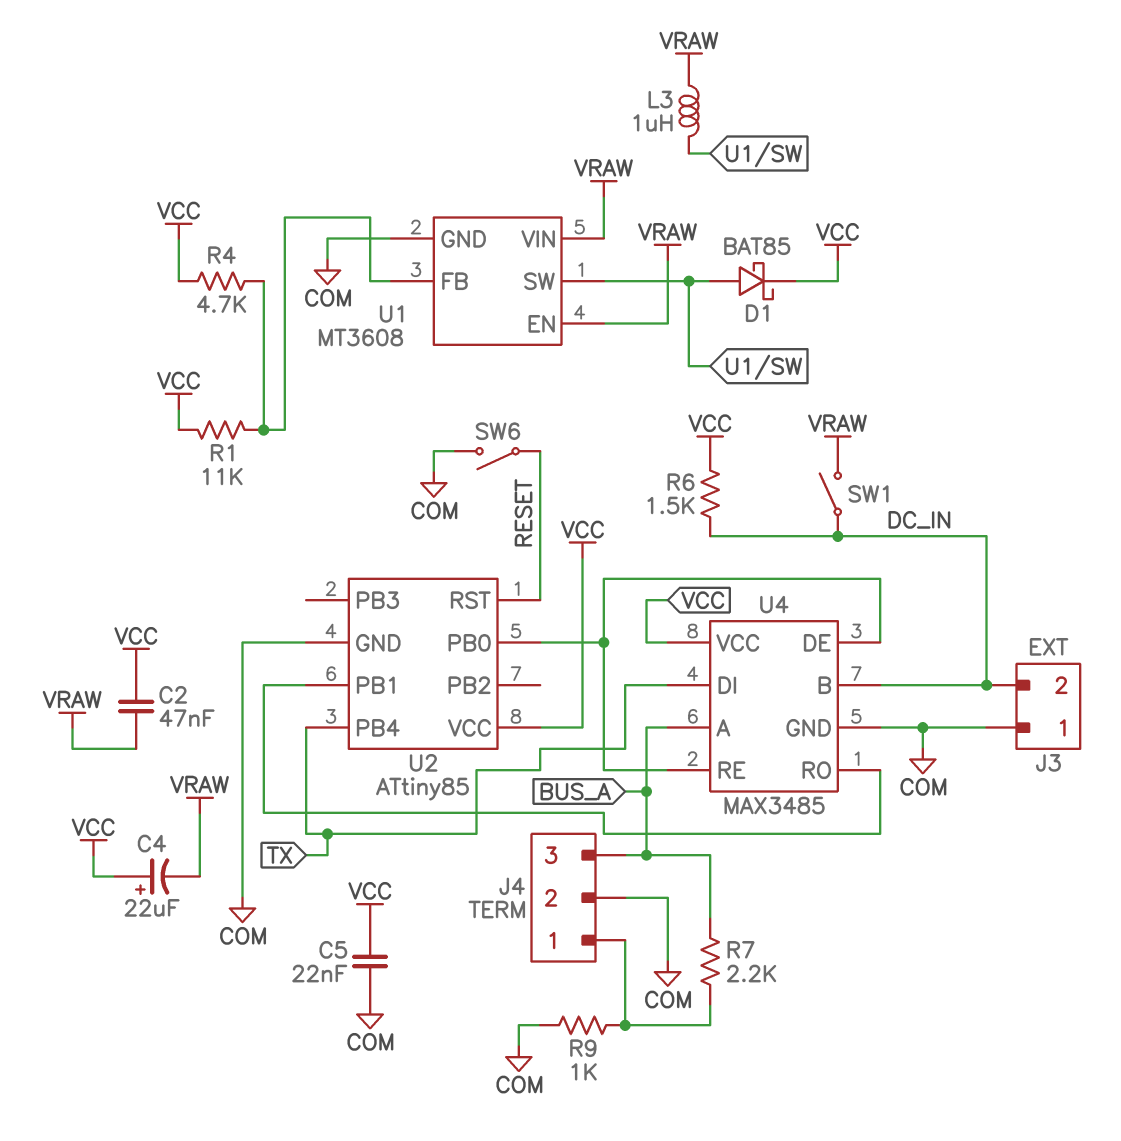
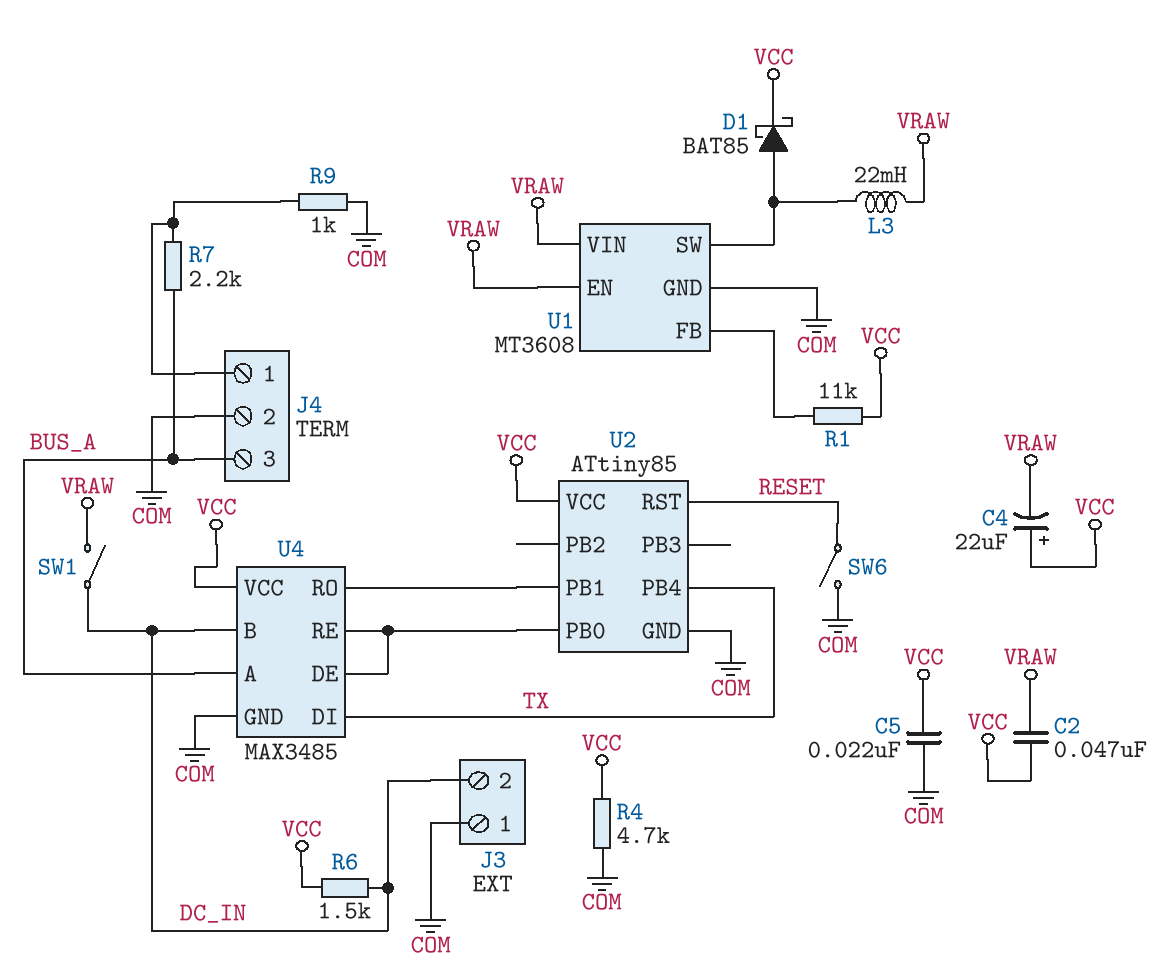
L3: 1uH (U1/SW, VRAW) -> 22mH (U1/SW, VRAW)
R4: 4.7k (U1/FB, VCC) -> 4.7k (COM, VCC)

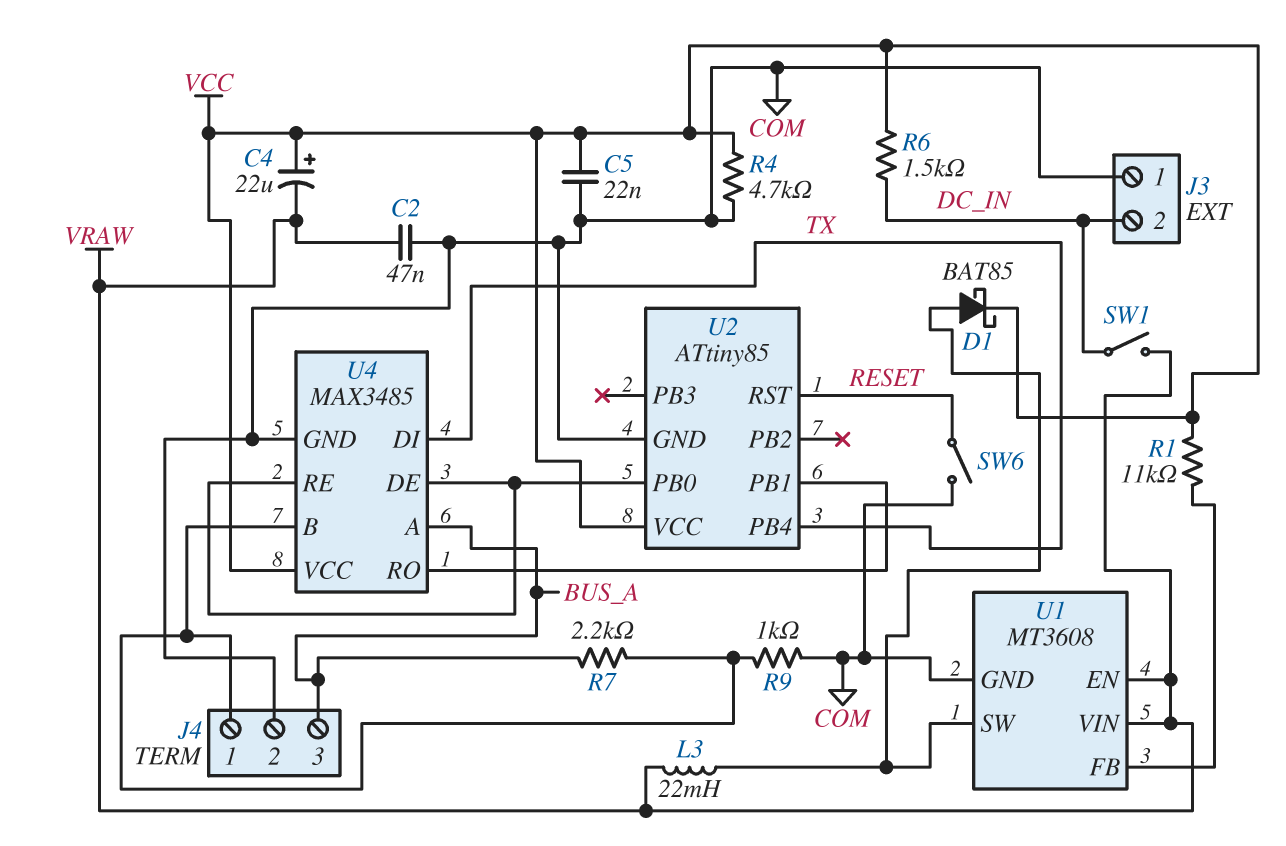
C2: 47nF (VCC, VRAW) -> 47nF (COM, VRAW)
U4 pin B: DC_IN -> J4/1

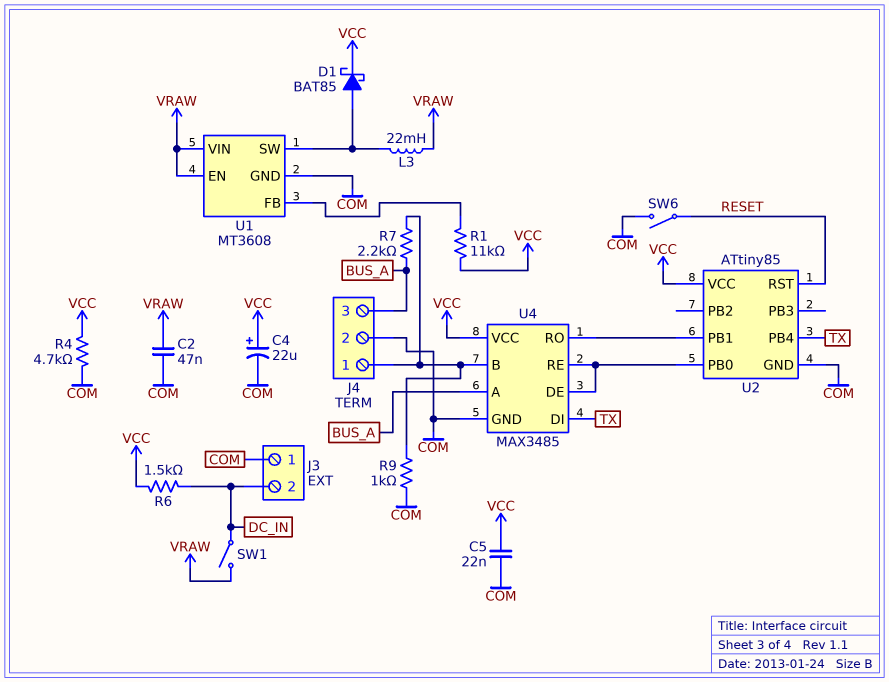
C4: 22uF (plus VCC, minus VRAW) -> 22uF (plus VCC, minus COM)

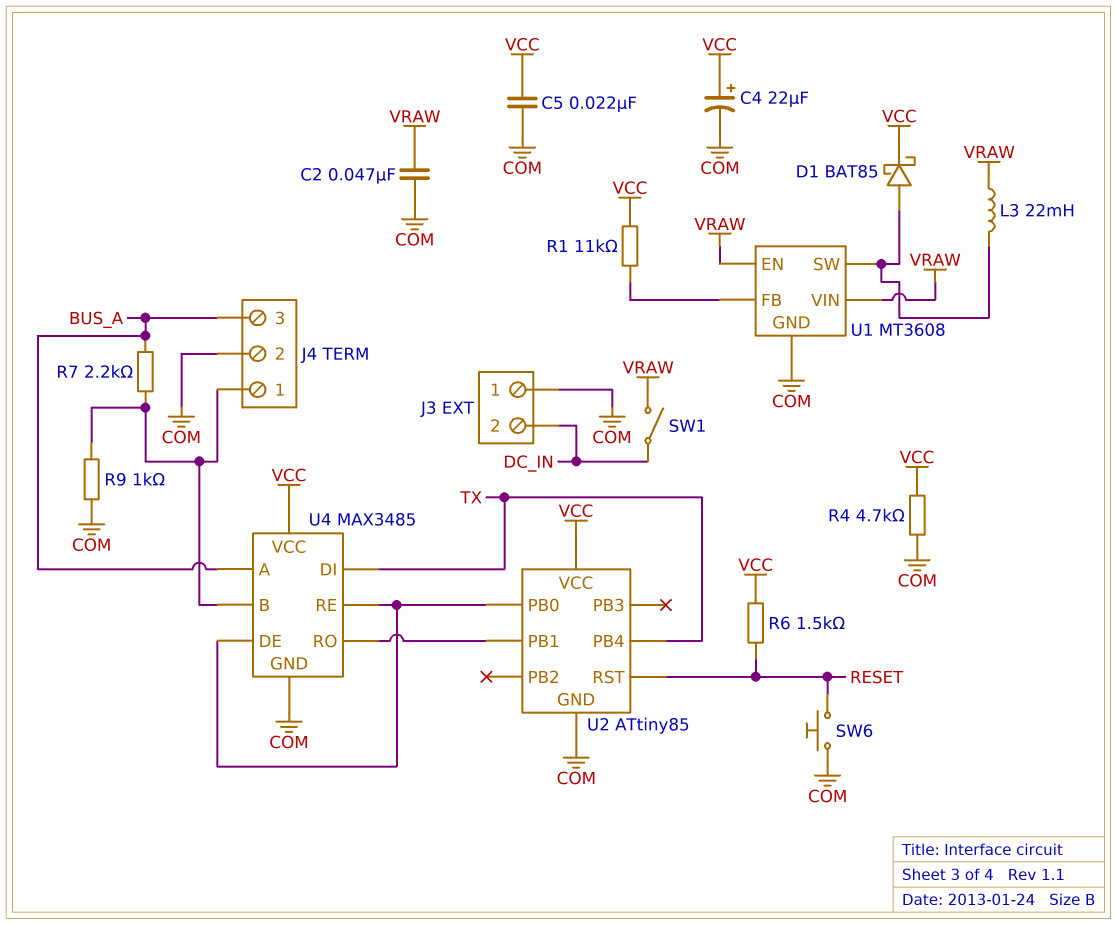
R6: 1.5k (DC_IN, VCC) -> 1.5k (RESET, VCC)
SW6: switch (COM, RESET) -> button (COM, RESET)

